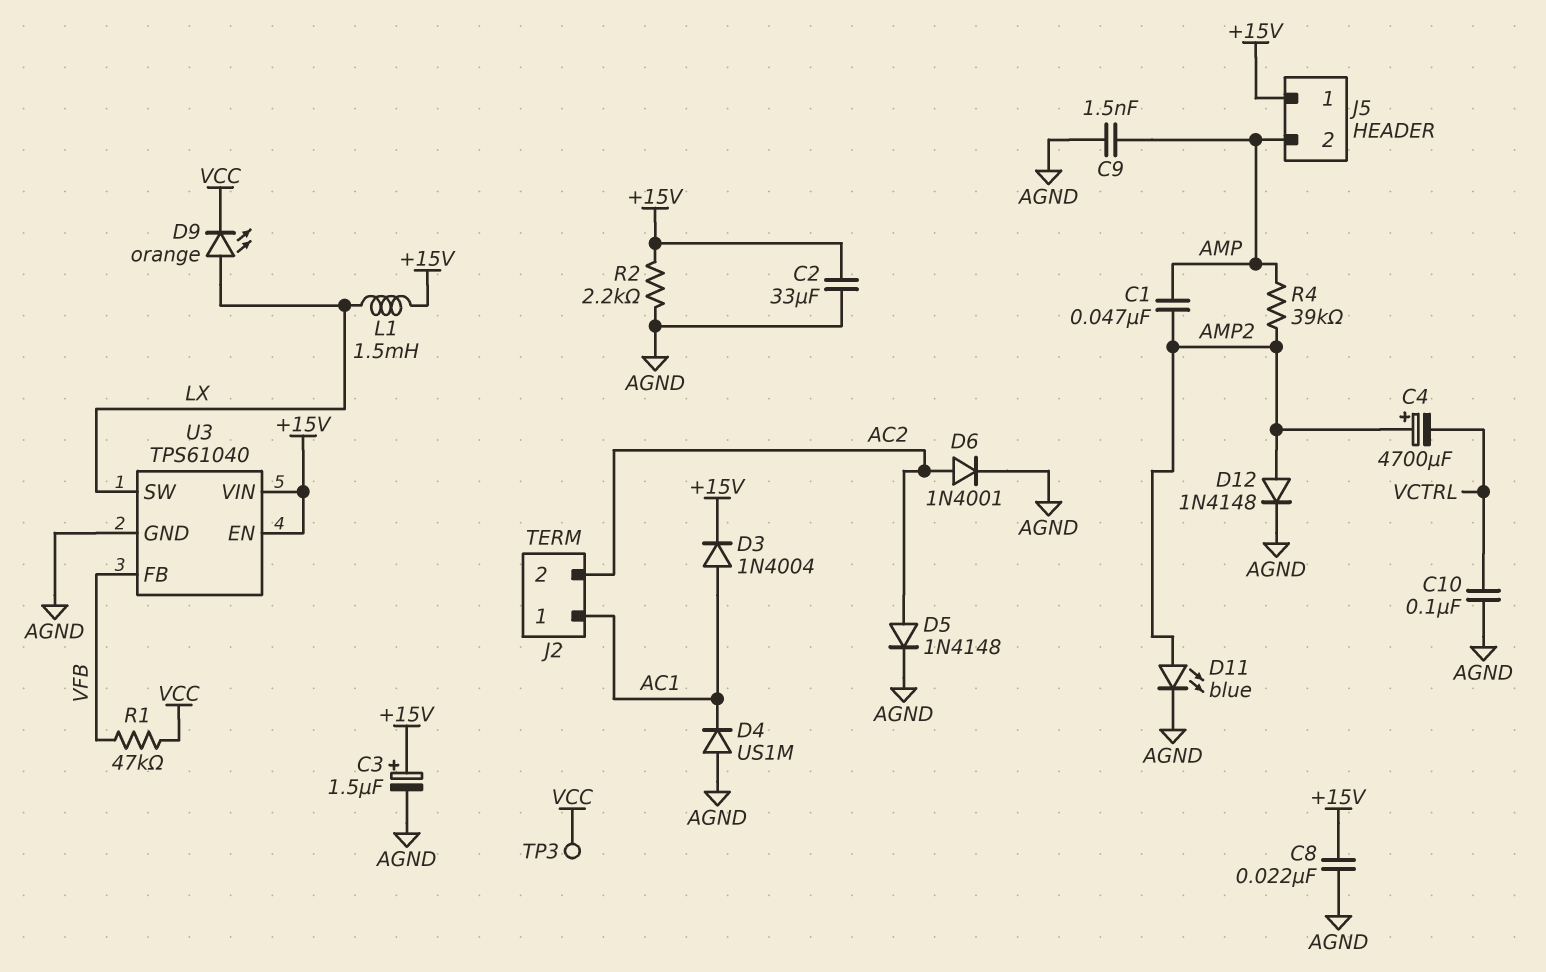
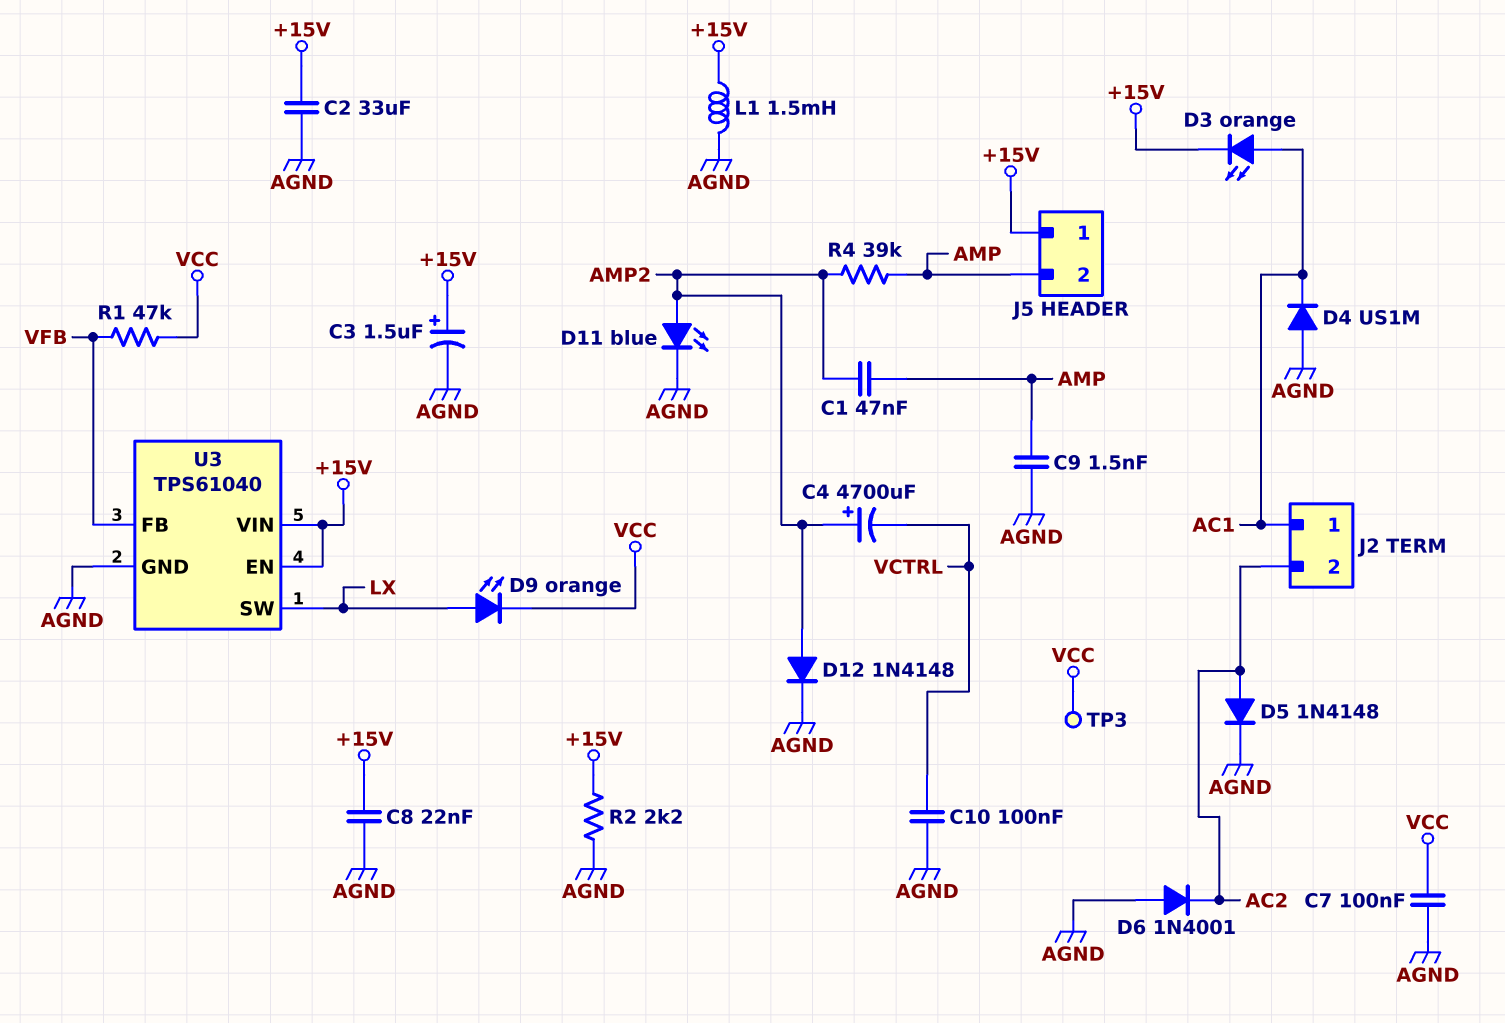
C7: none -> 100nF (AGND, VCC)
D3: diode 1N4004 (A AC1, K +15V) -> LED orange (A AC1, K +15V)
D6: diode 1N4001 (A AC2, K AGND) -> diode 1N4001 (A AGND, K AC2)
L1: 1.5mH (+15V, LX) -> 1.5mH (+15V, AGND)

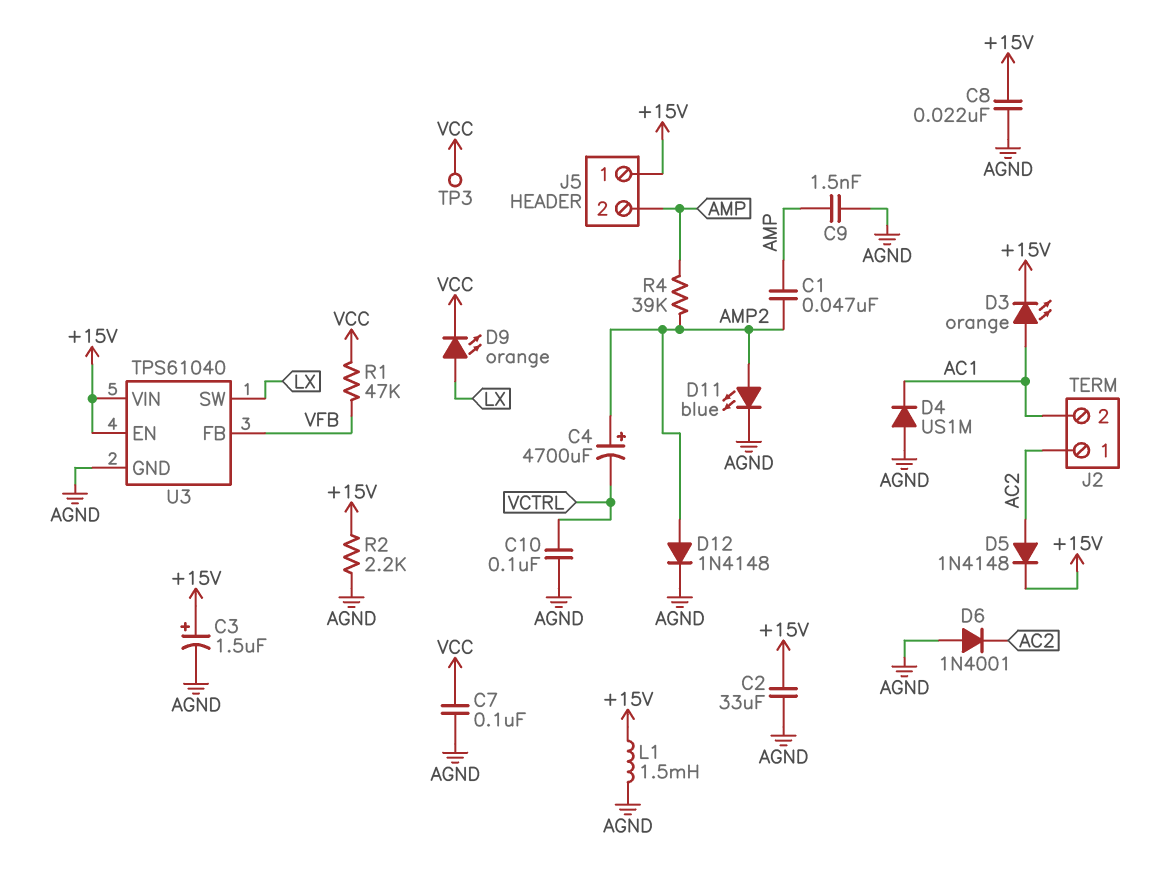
D5: diode 1N4148 (A AC2, K AGND) -> diode 1N4148 (A AC2, K +15V)
J2 pin 1: AC1 -> AC2
J2 pin 2: AC2 -> AC1

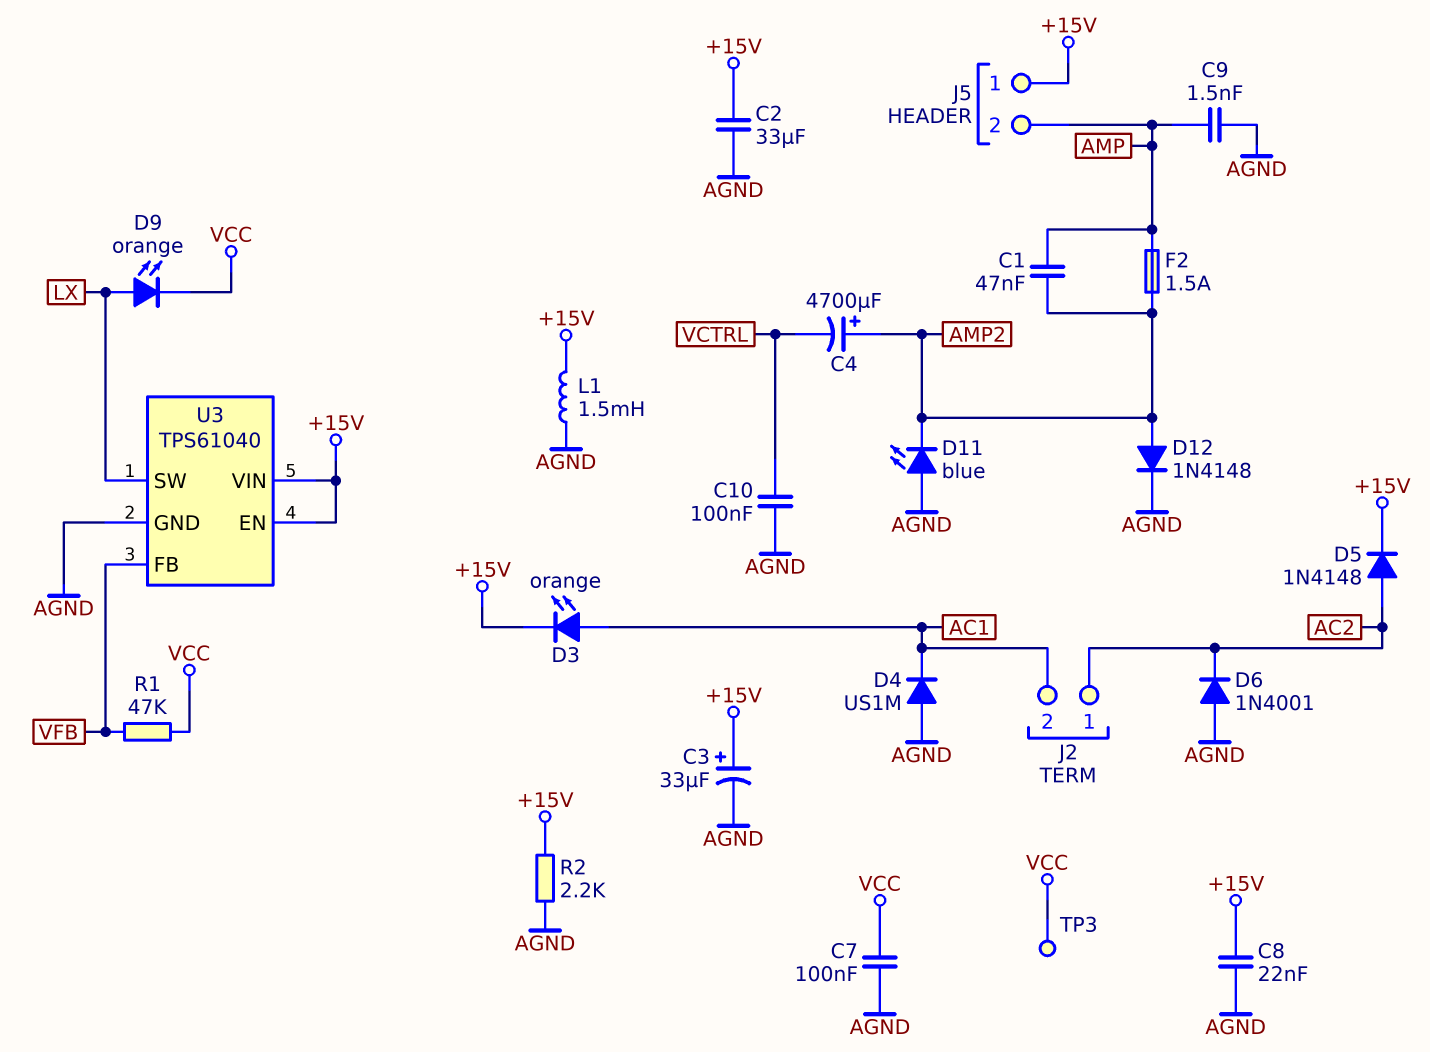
C3: 1.5uF (plus +15V, minus AGND) -> 33uF (plus +15V, minus AGND)
D11: LED blue (A AMP2, K AGND) -> LED blue (A AGND, K AMP2)
F2: none -> 1.5A (AMP, AMP2)
R4: 39k (AMP, AMP2) -> none

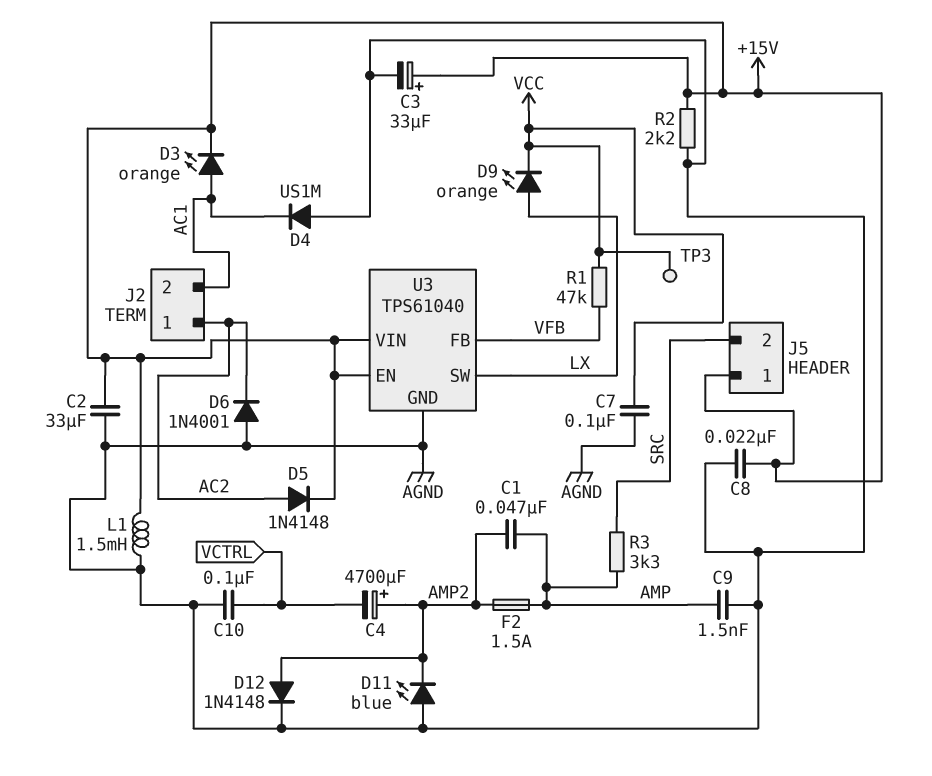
J5 pin 2: AMP -> SRC
R3: none -> 3.3k (AMP, SRC)

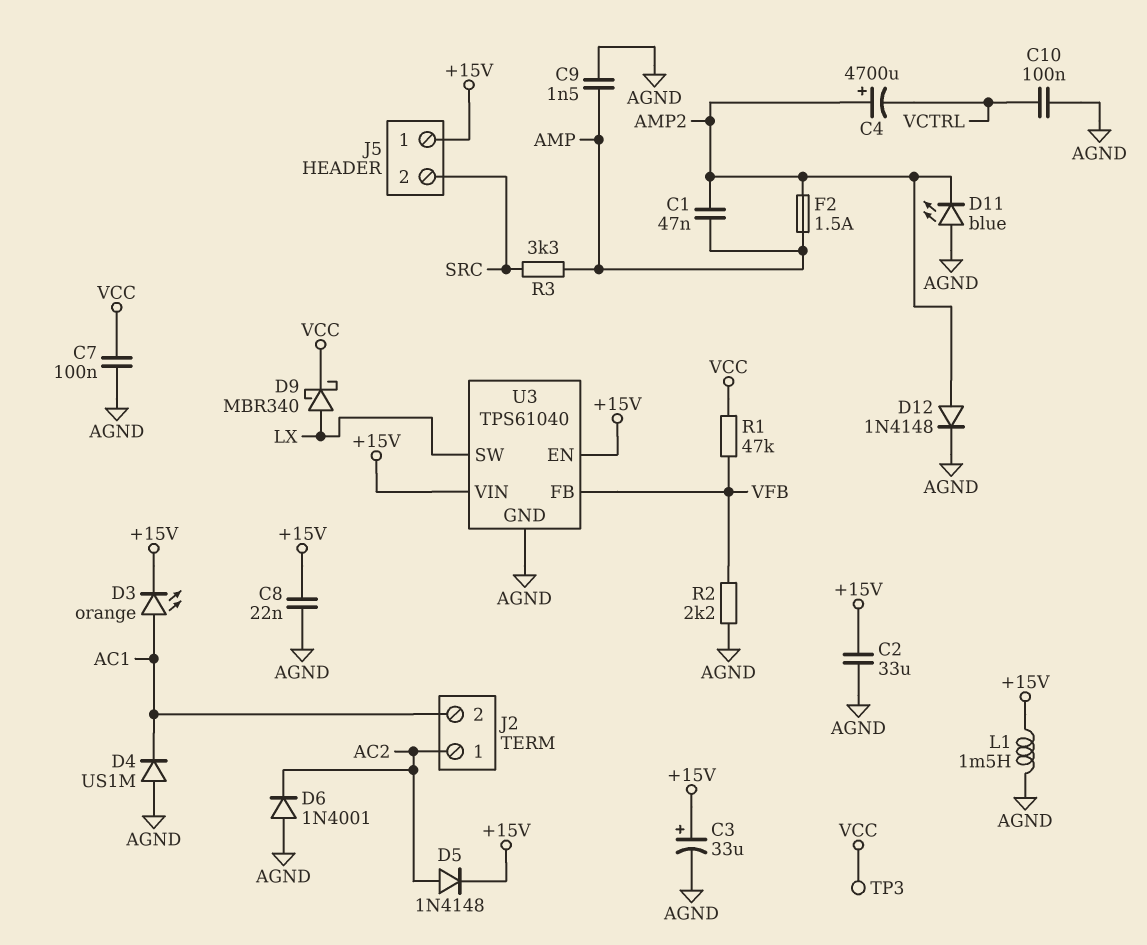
D9: LED orange (A LX, K VCC) -> schottky MBR340 (A LX, K VCC)
R2: 2.2k (+15V, AGND) -> 2.2k (AGND, VFB)

